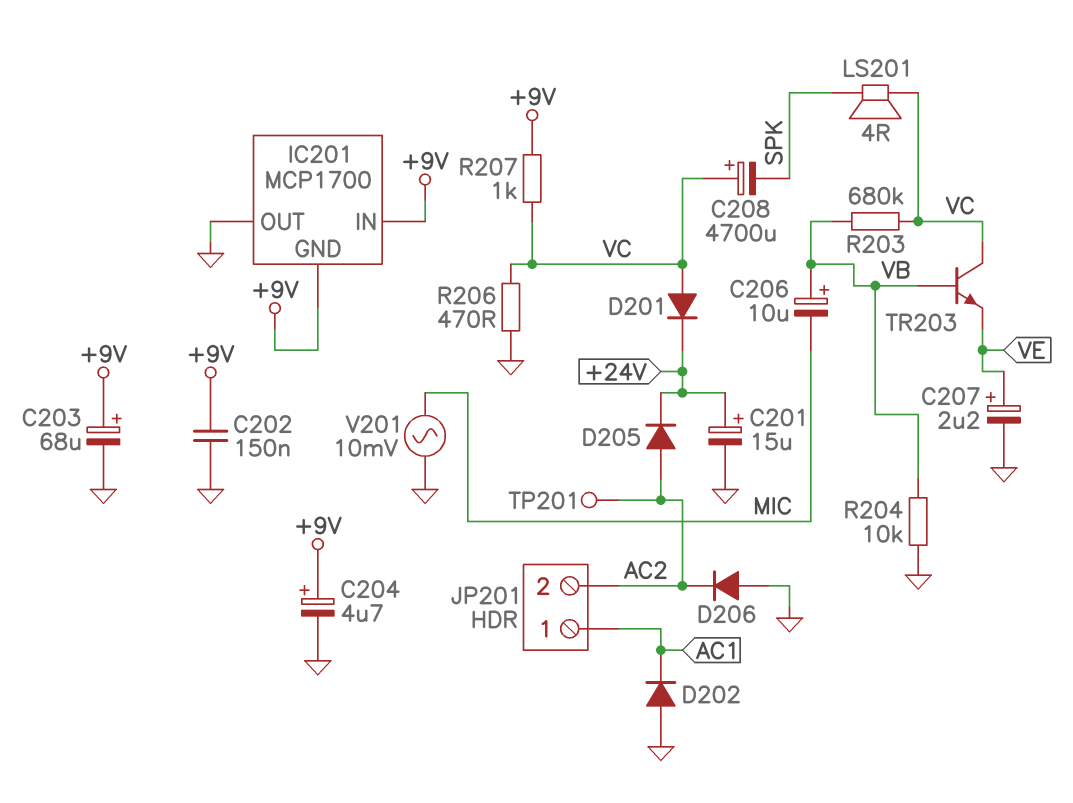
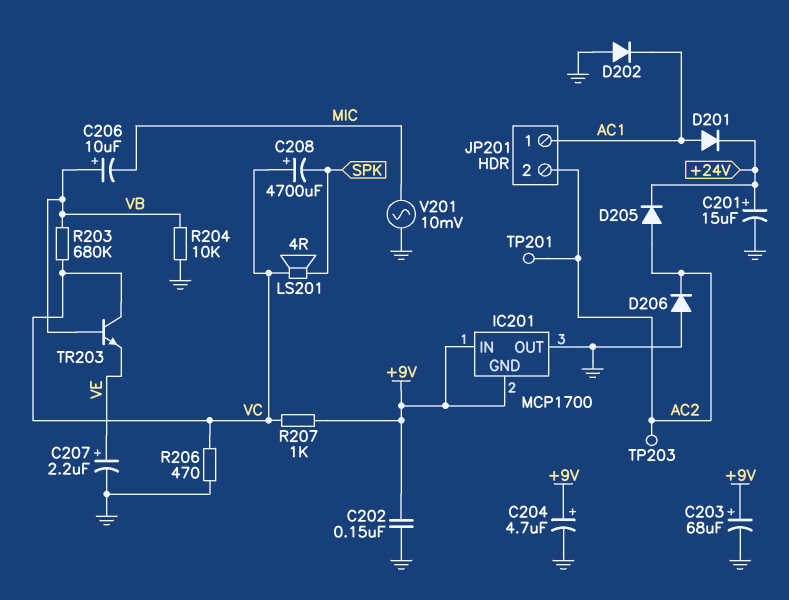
D201: diode (A VC, K +24V) -> diode (A AC1, K +24V)
TP203: none -> test point (AC2)

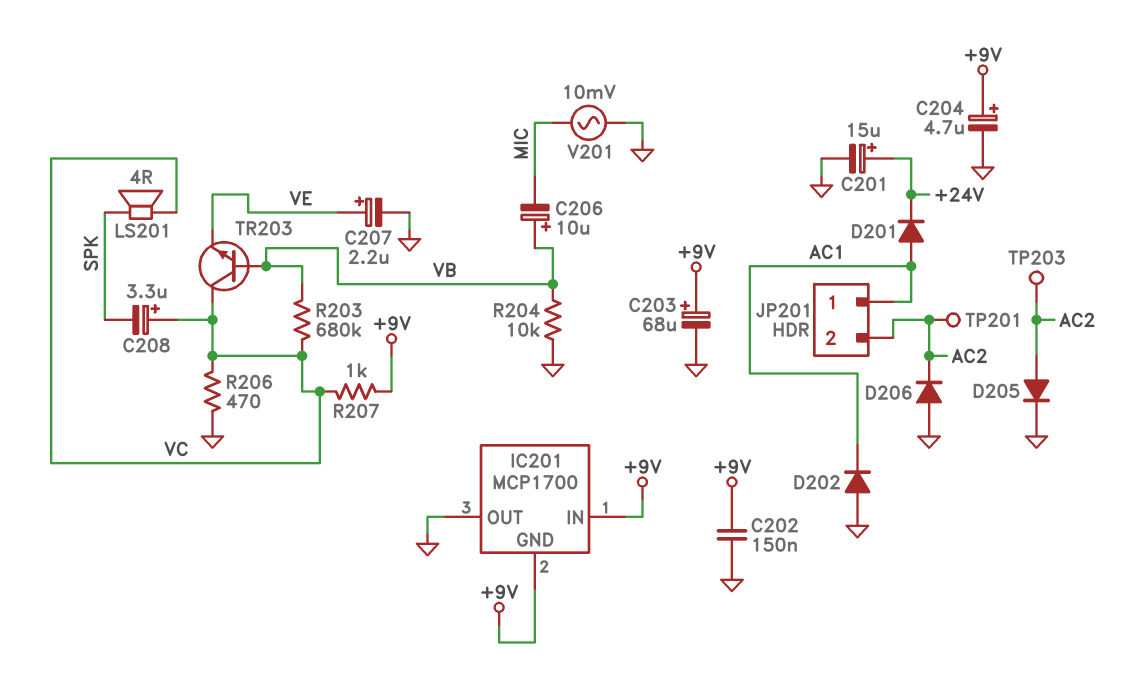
C208: 4700uF (plus VC, minus SPK) -> 3.3uF (plus VC, minus SPK)
D205: diode (A AC2, K +24V) -> diode (A AC2, K GND)

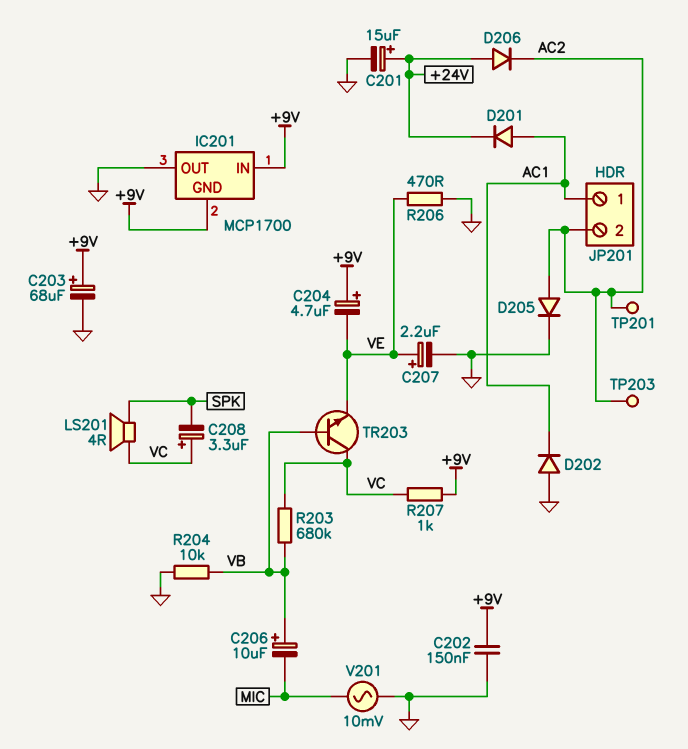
C204: 4.7uF (plus +9V, minus GND) -> 4.7uF (plus +9V, minus VE)
D206: diode (A GND, K AC2) -> diode (A +24V, K AC2)
R206: 470 (GND, VC) -> 470 (GND, VE)

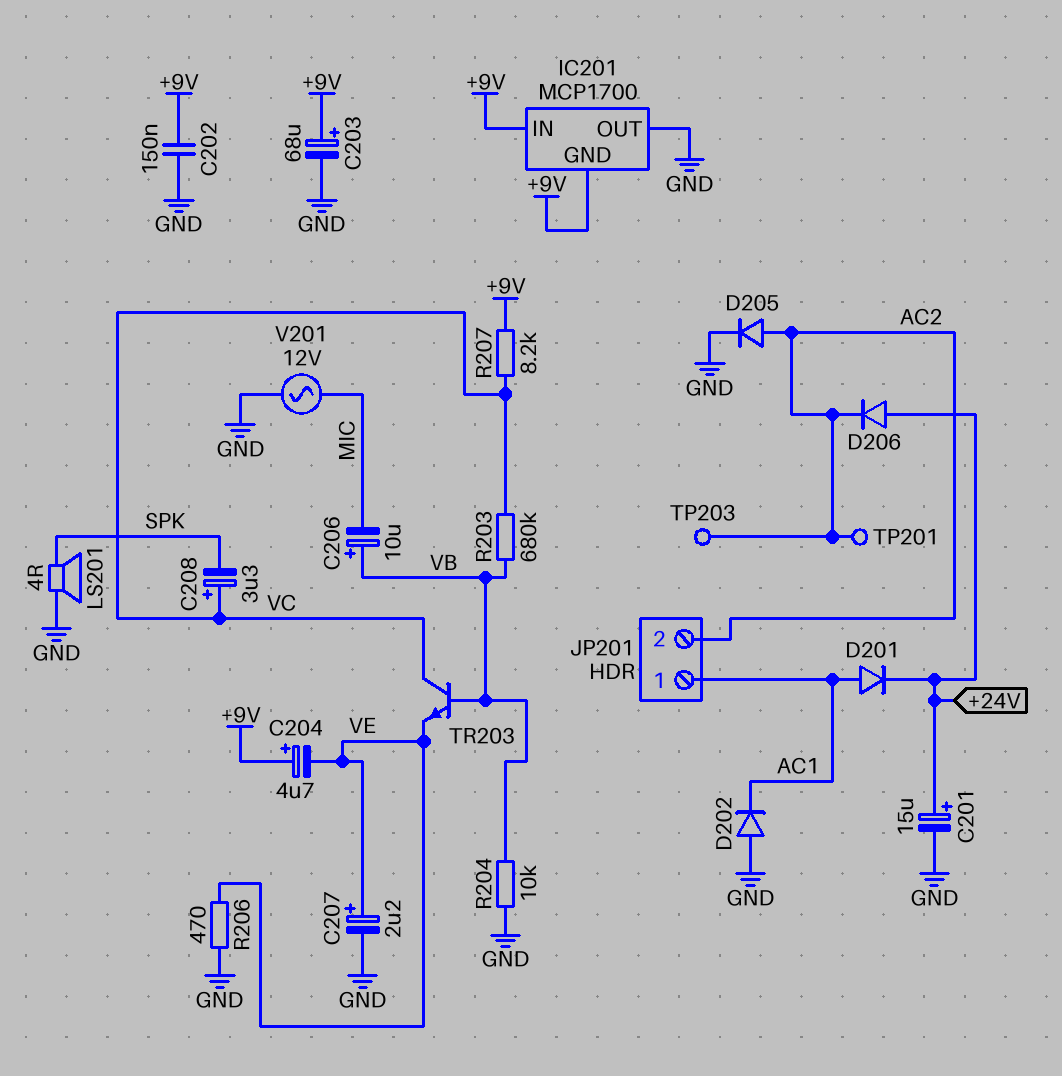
LS201: speaker 4R (SPK, VC) -> speaker 4R (GND, SPK)
R207: 1k (+9V, VC) -> 8.2k (+9V, VC)
V201: AC 10mV (GND, MIC) -> AC 12V (GND, MIC)

